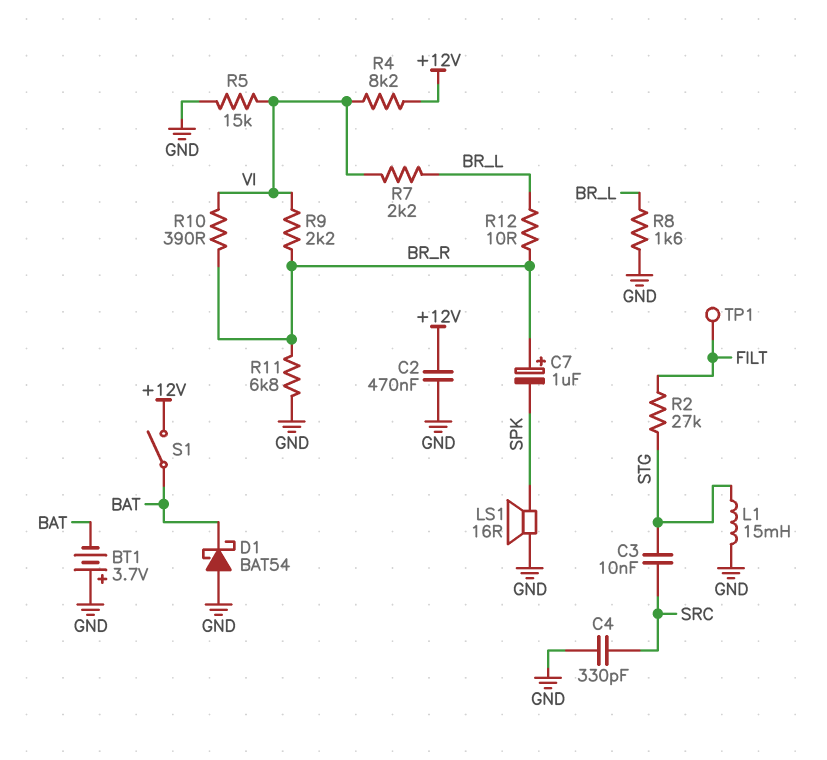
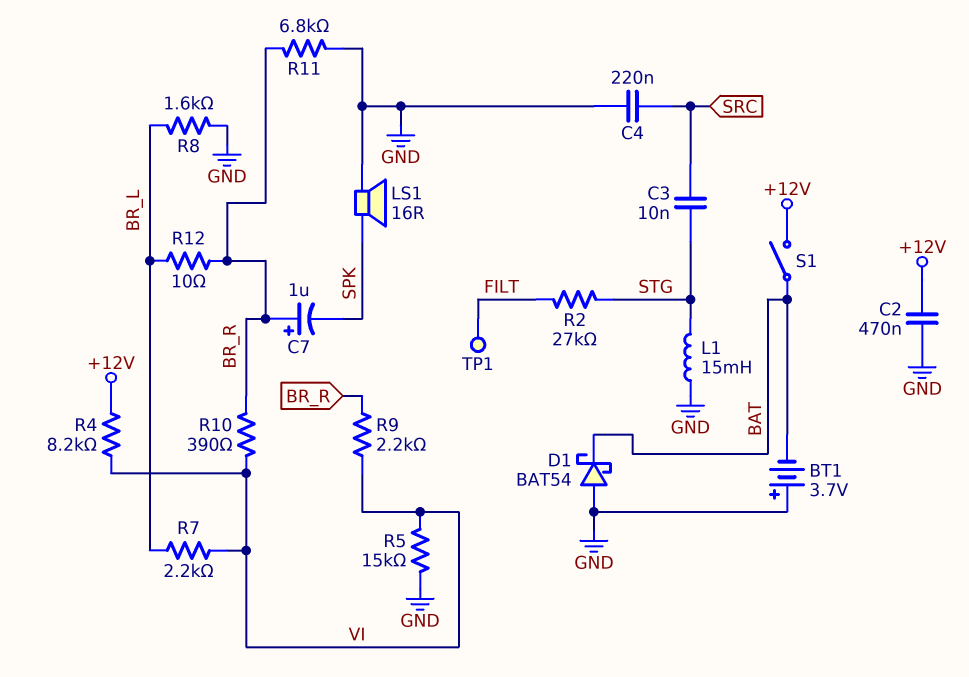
C4: 330pF (GND, SRC) -> 220nF (GND, SRC)

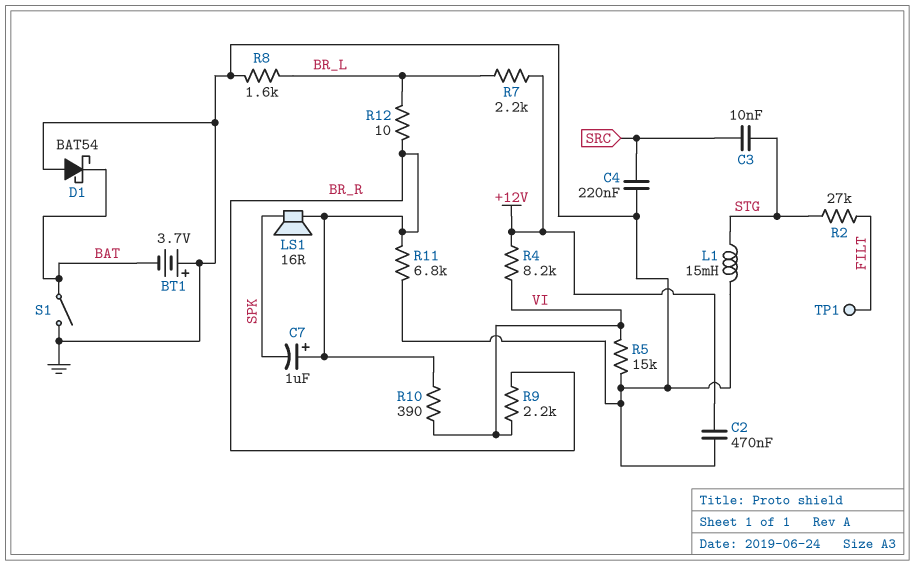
LS1: speaker 16R (GND, SPK) -> speaker 16R (BR_R, SPK)
R7: 2.2k (BR_L, VI) -> 2.2k (+12V, BR_L)
S1: switch (+12V, BAT) -> switch (BAT, GND)

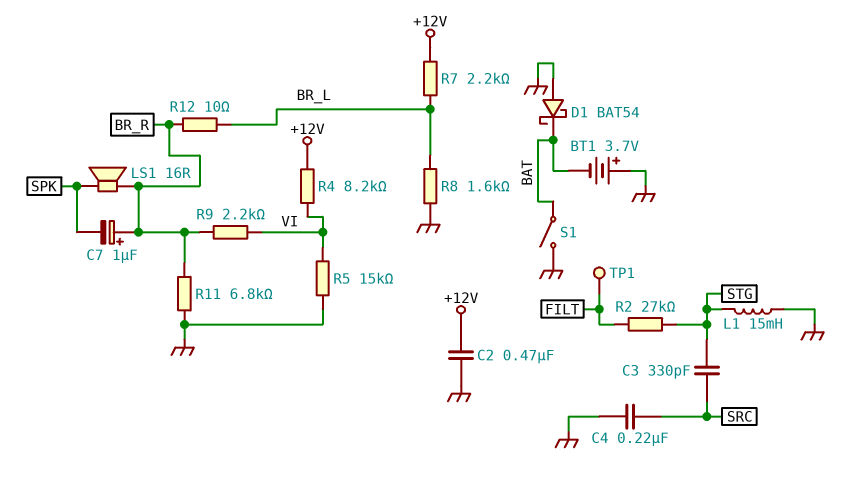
C3: 10nF (SRC, STG) -> 330pF (SRC, STG)
R10: 390 (BR_R, VI) -> none

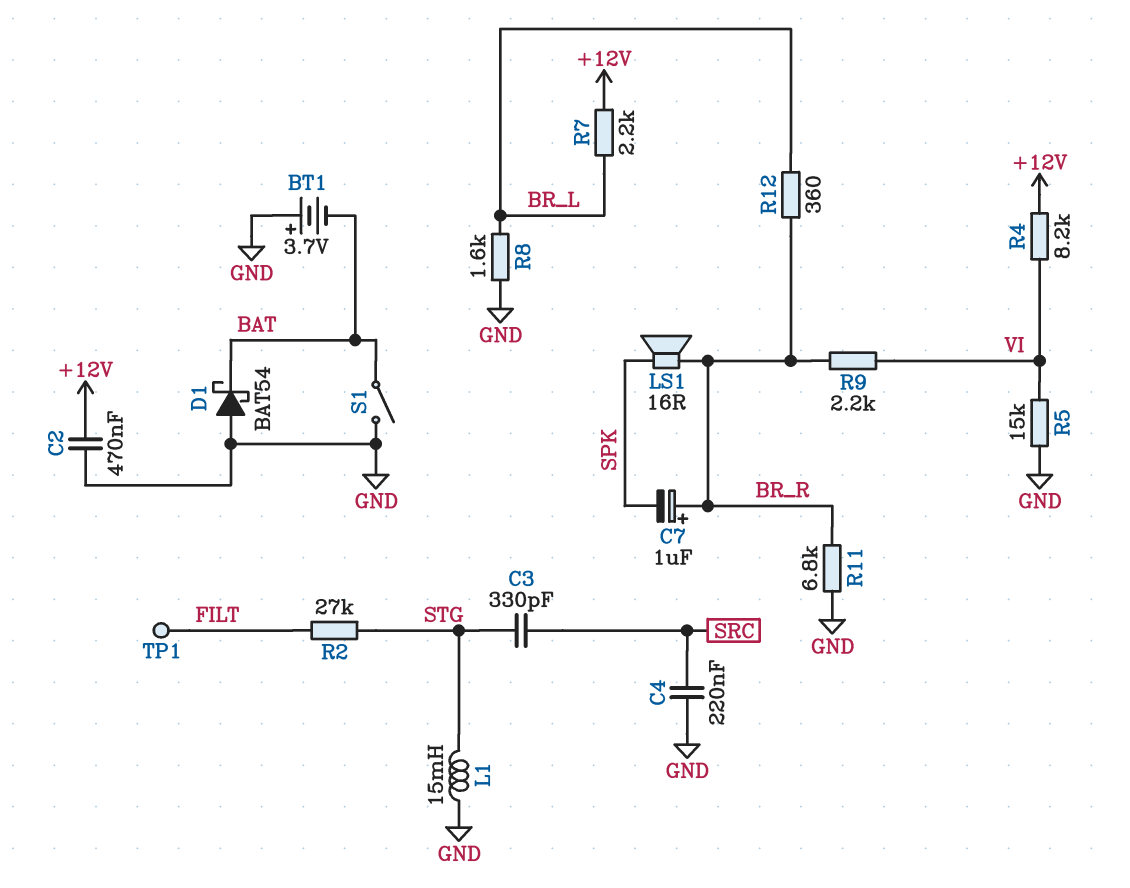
R12: 10 (BR_L, BR_R) -> 360 (BR_L, BR_R)

